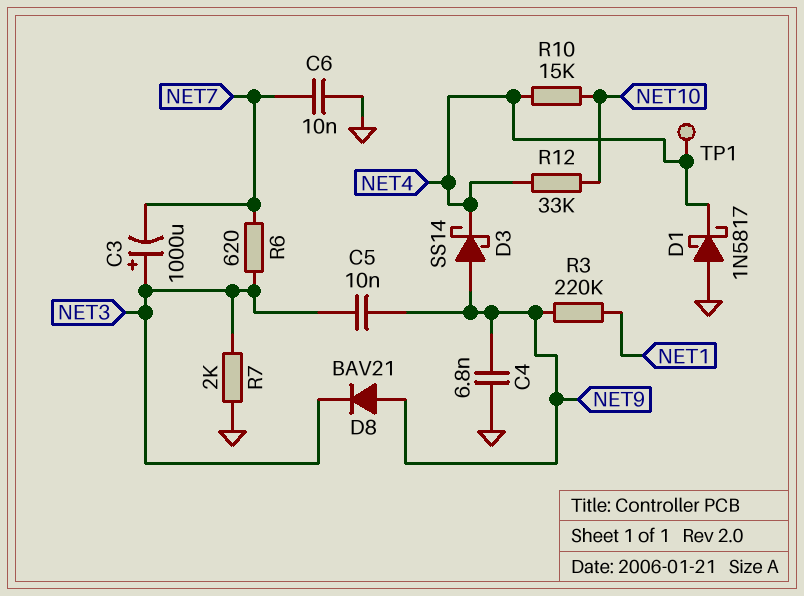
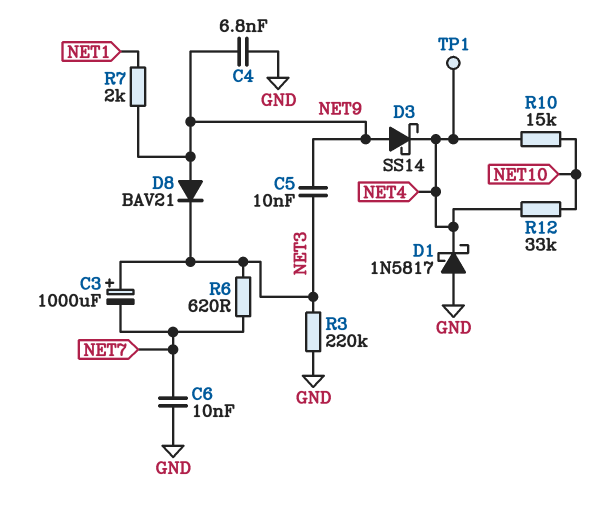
R3: 220k (NET1, NET9) -> 220k (GND, NET3)
R7: 2k (GND, NET3) -> 2k (NET1, NET9)

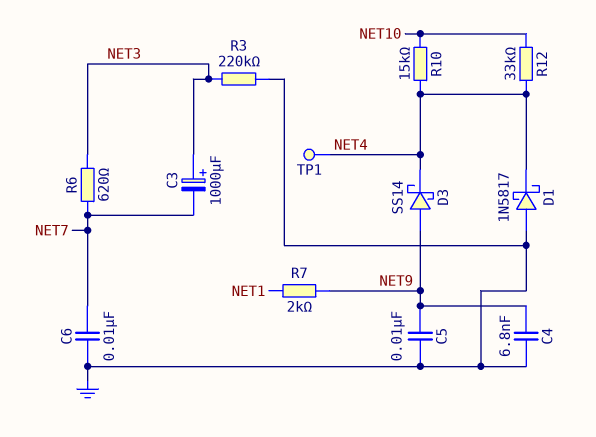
C5: 10nF (NET3, NET9) -> 10nF (GND, NET9)
D8: diode BAV21 (A NET9, K NET3) -> none

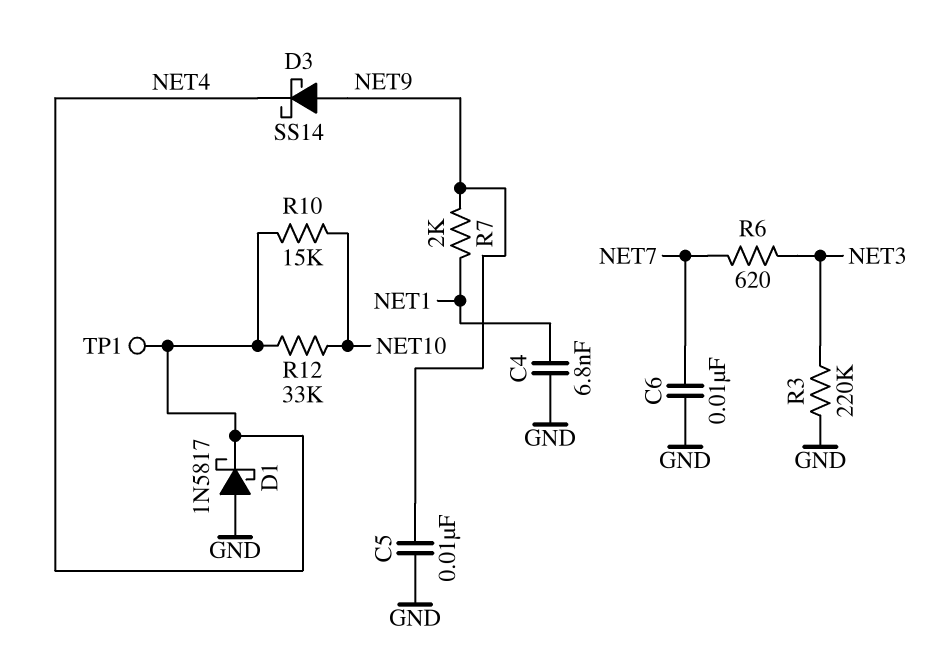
C3: 1000uF (plus NET3, minus NET7) -> none
C4: 6.8nF (GND, NET9) -> 6.8nF (GND, NET1)

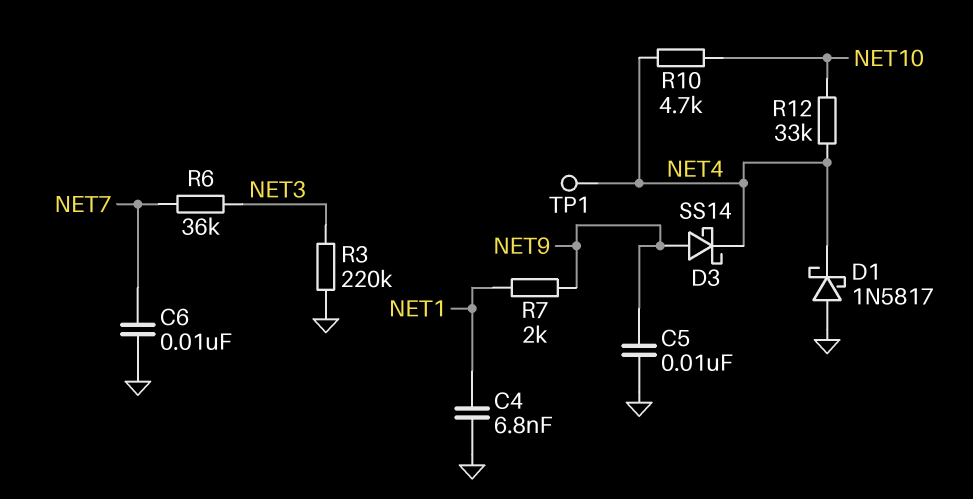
R6: 620 (NET3, NET7) -> 36k (NET3, NET7)
R10: 15k (NET4, NET10) -> 4.7k (NET4, NET10)

